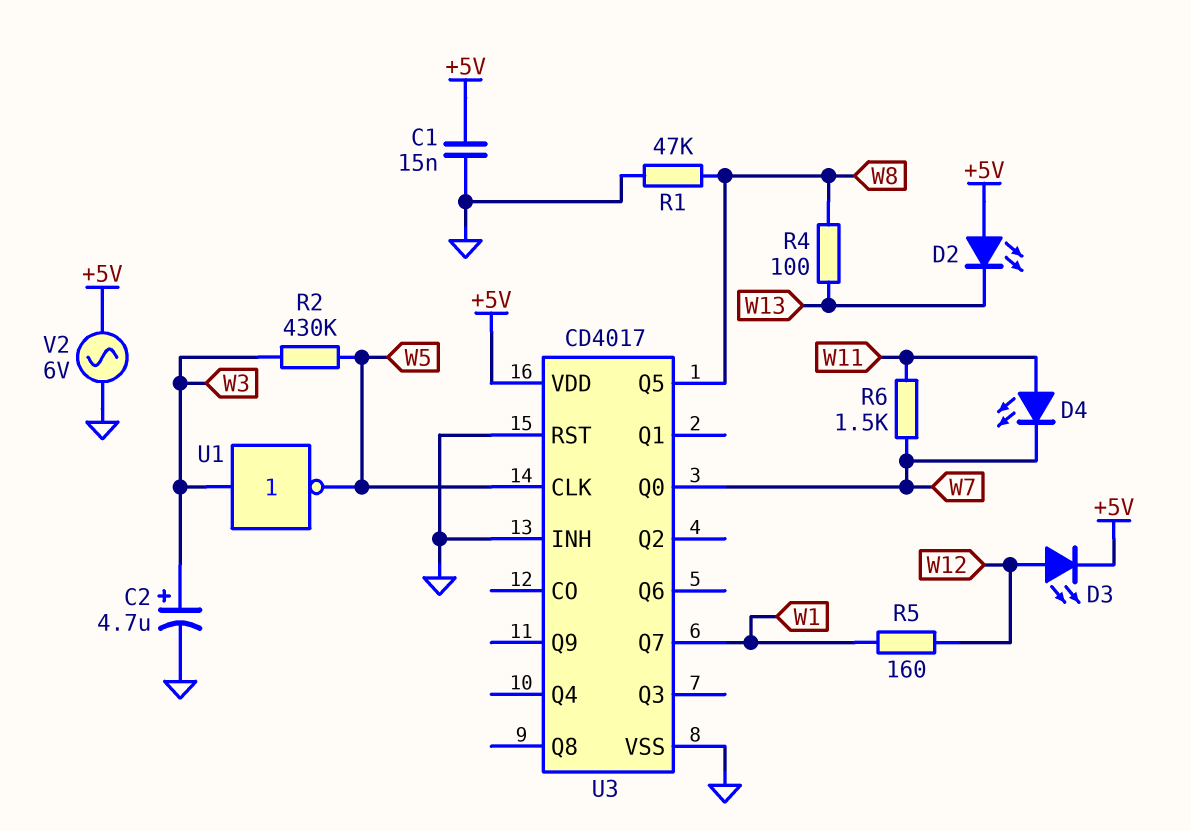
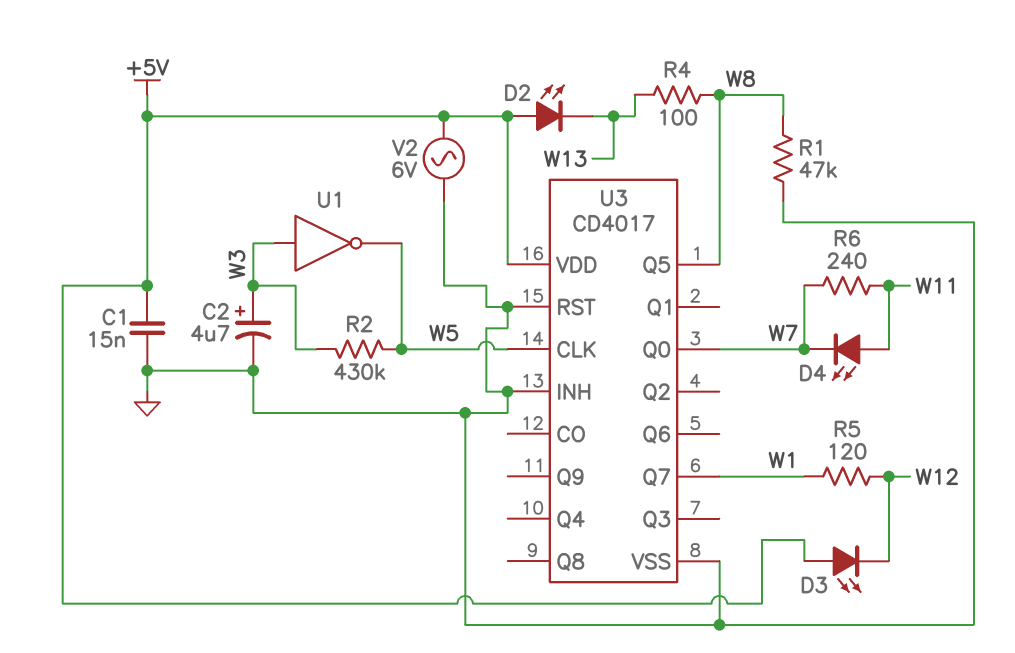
D3: LED (A W12, K +5V) -> LED (A +5V, K W12)
R5: 160 (W1, W12) -> 120 (W1, W12)
R6: 1.5k (W7, W11) -> 240 (W7, W11)

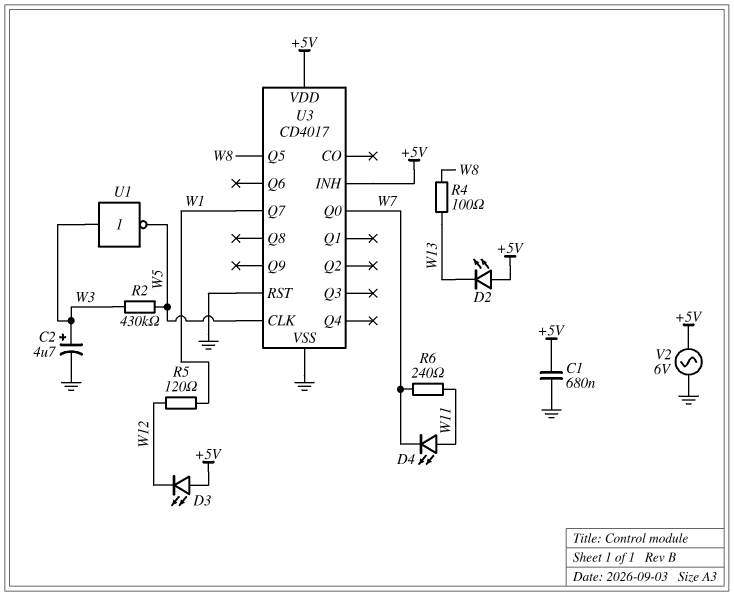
C1: 15nF (+5V, GND) -> 680nF (+5V, GND)
R1: 47k (GND, W8) -> none
U3 pin INH: GND -> +5V

